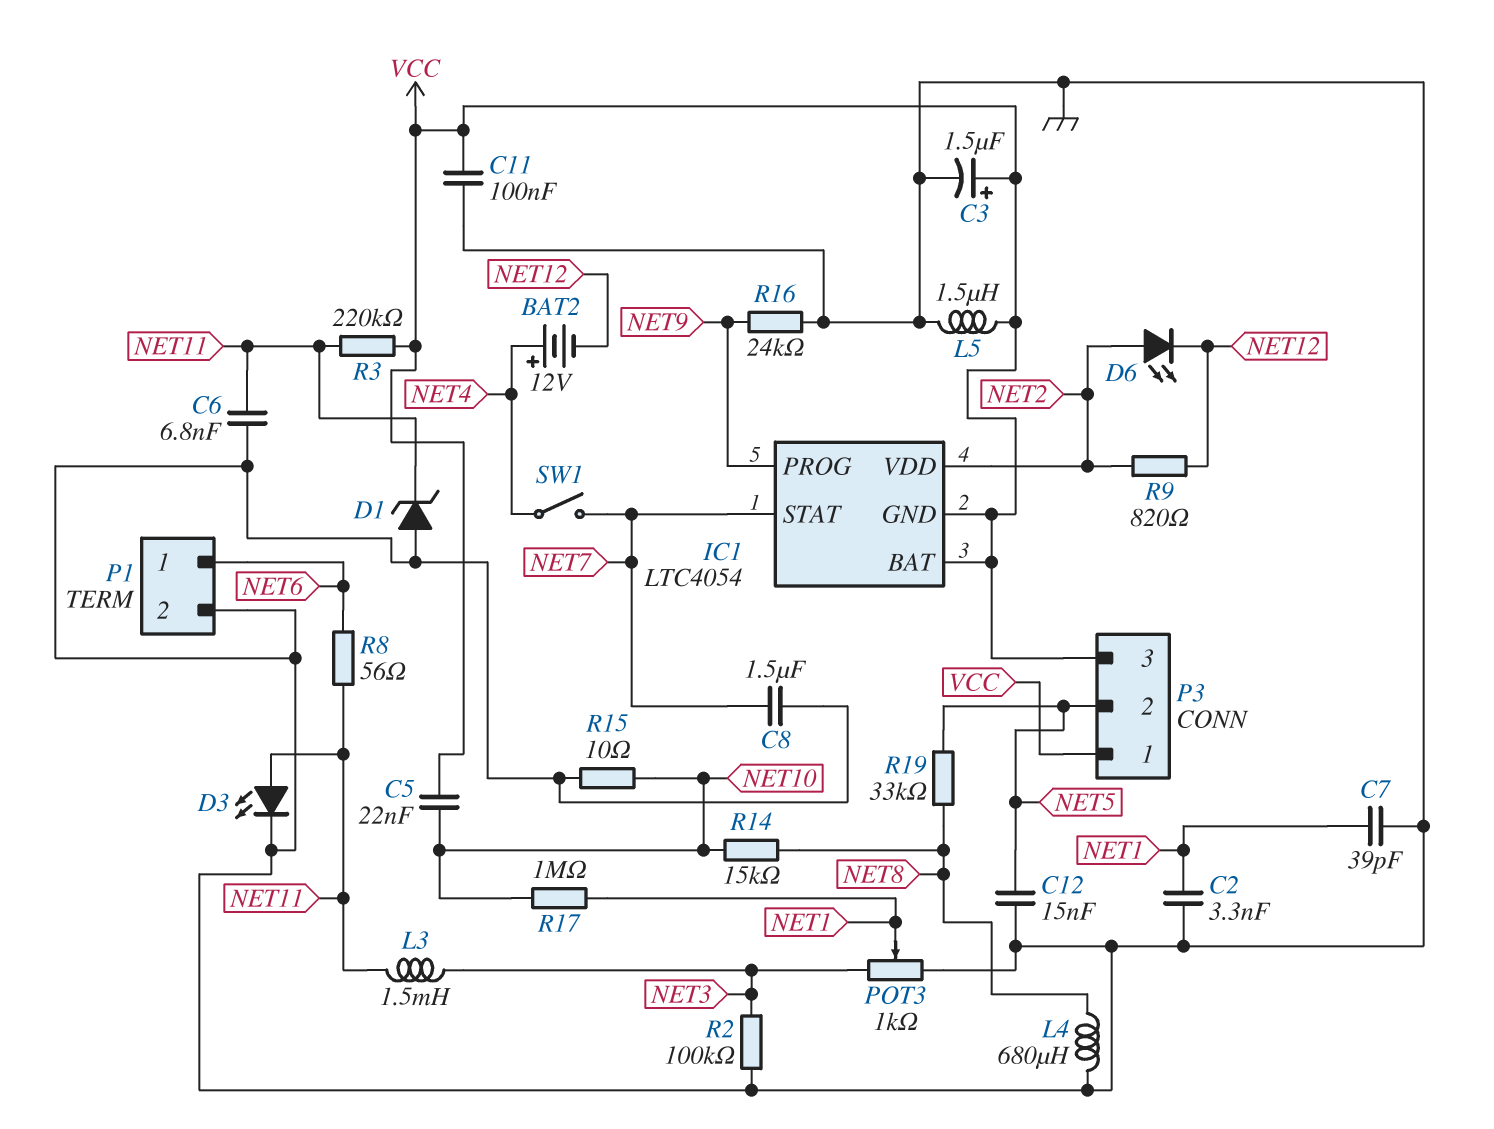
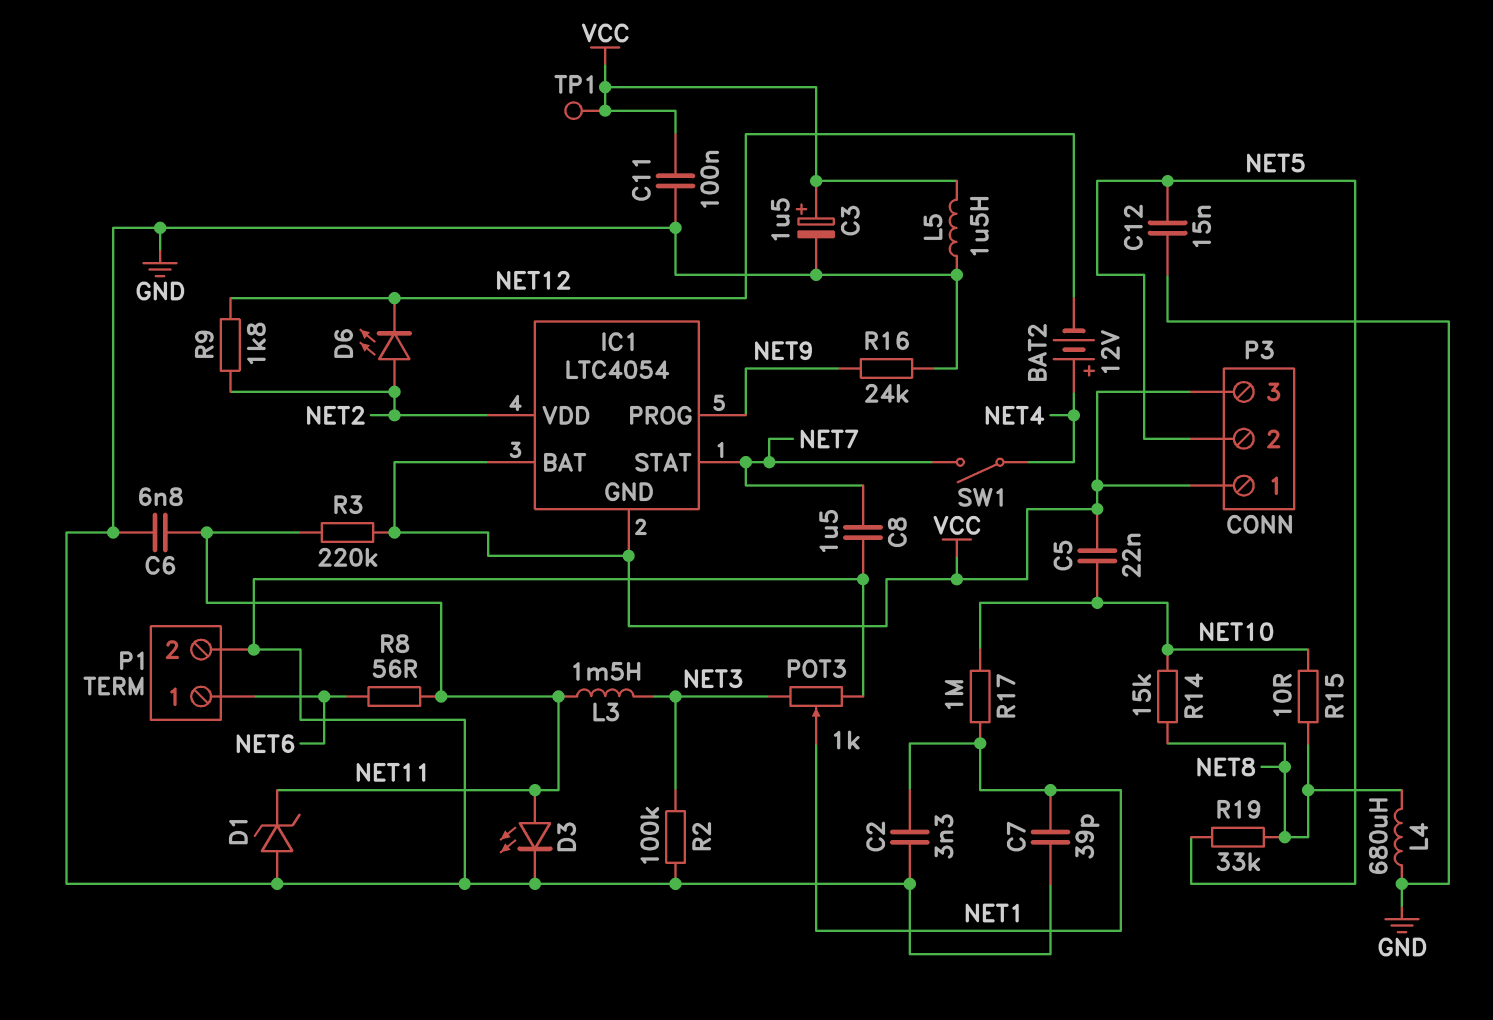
R9: 820 (NET2, NET12) -> 1.8k (NET2, NET12)
R15: 10 (GND, NET10) -> 10 (NET8, NET10)
TP1: none -> test point (VCC)

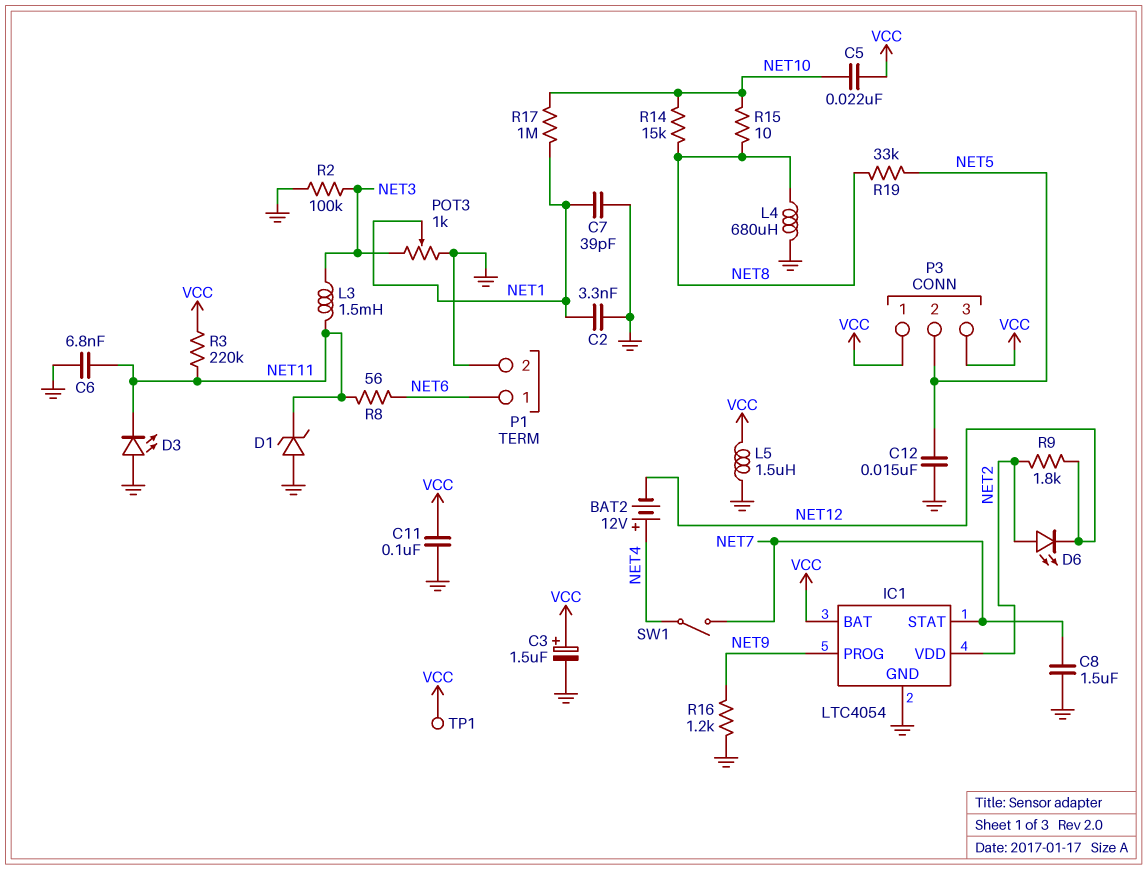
D3: LED (A NET11, K GND) -> LED (A GND, K NET11)
IC1 pin GND: VCC -> GND
R16: 24k (GND, NET9) -> 1.2k (GND, NET9)

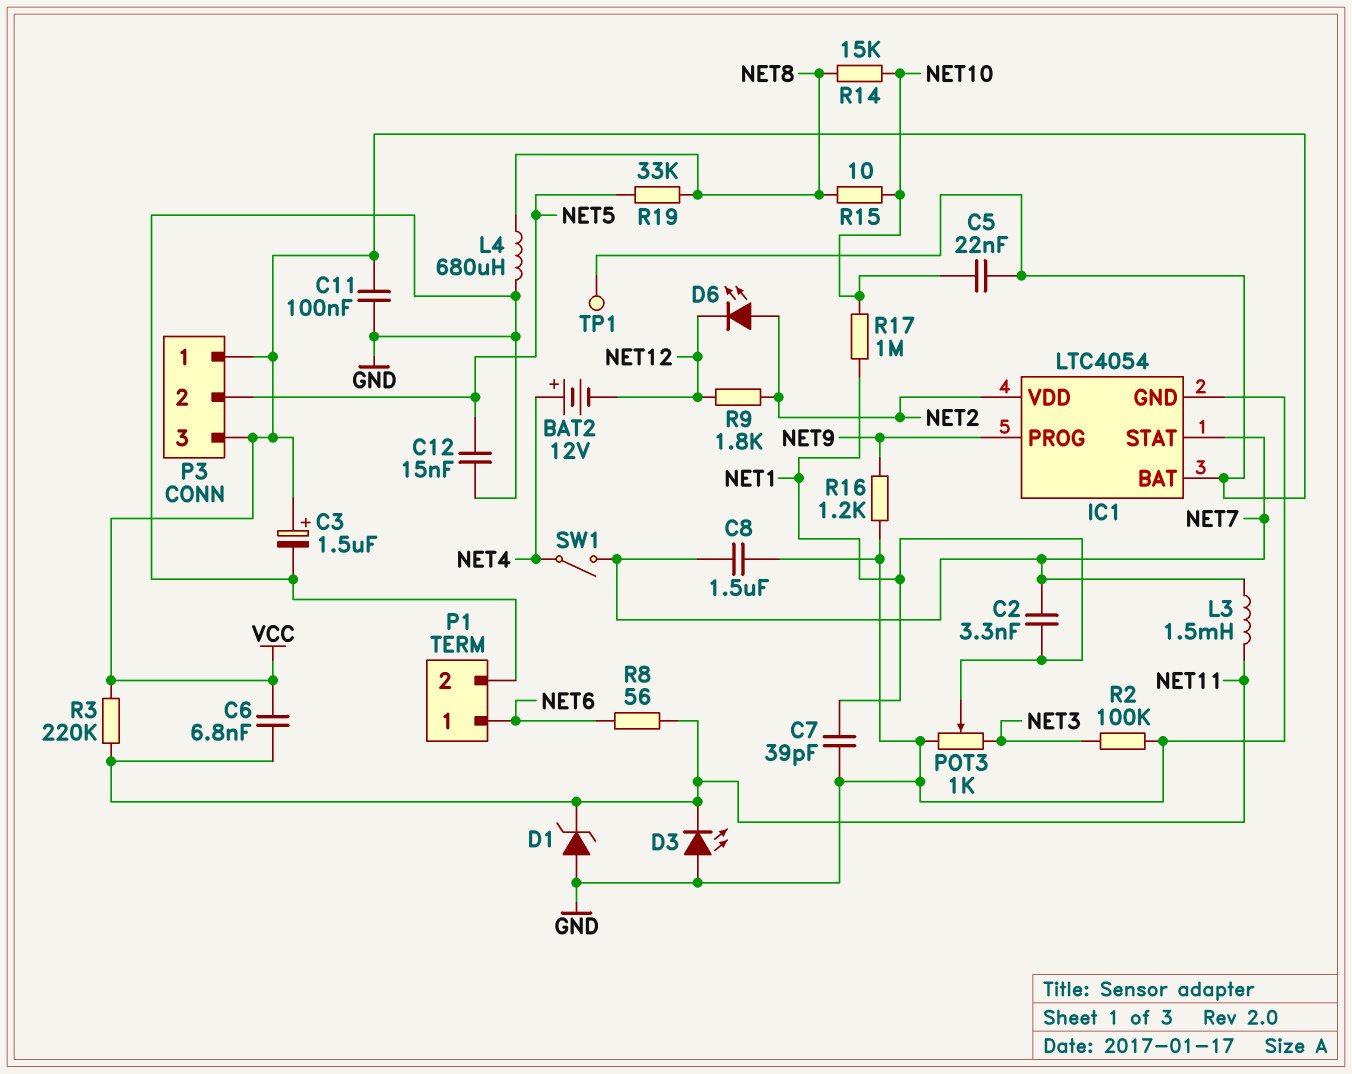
C2: 3.3nF (GND, NET1) -> 3.3nF (NET1, NET7)
C6: 6.8nF (GND, NET11) -> 6.8nF (NET11, VCC)
L3: 1.5mH (NET3, NET11) -> 1.5mH (NET7, NET11)
L5: 1.5uH (GND, VCC) -> none

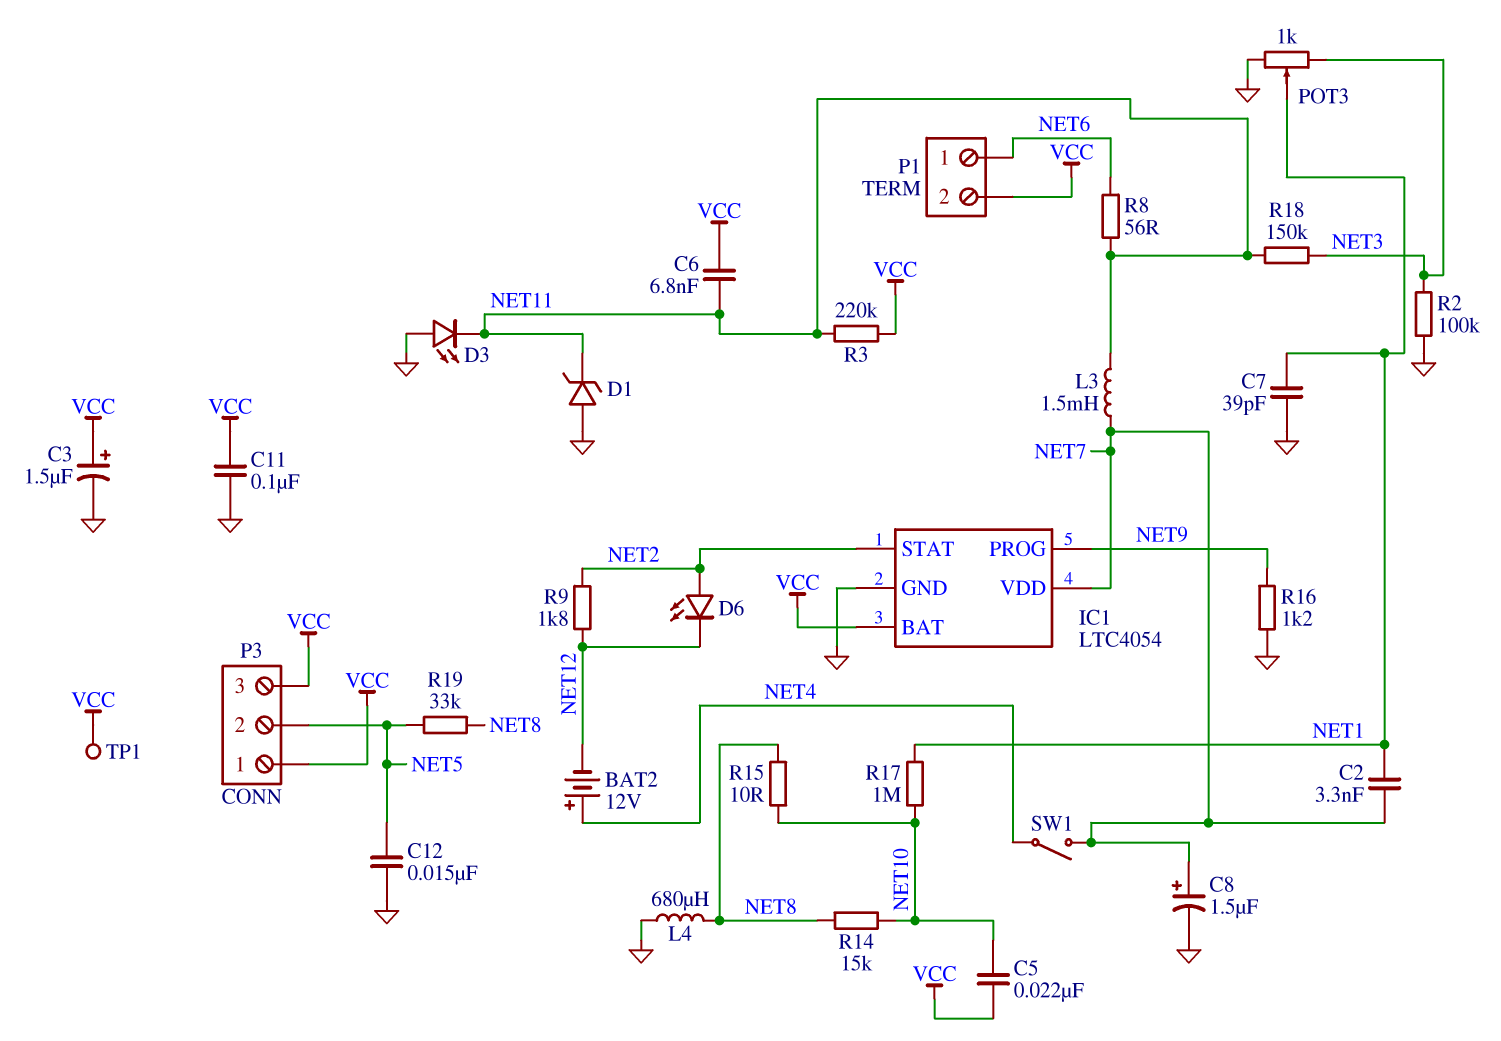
C8: 1.5uF (GND, NET7) -> 1.5uF (plus NET7, minus GND)
IC1 pin STAT: NET7 -> NET2
IC1 pin VDD: NET2 -> NET7
P1 pin 2: GND -> VCC
R18: none -> 150k (NET3, NET11)

